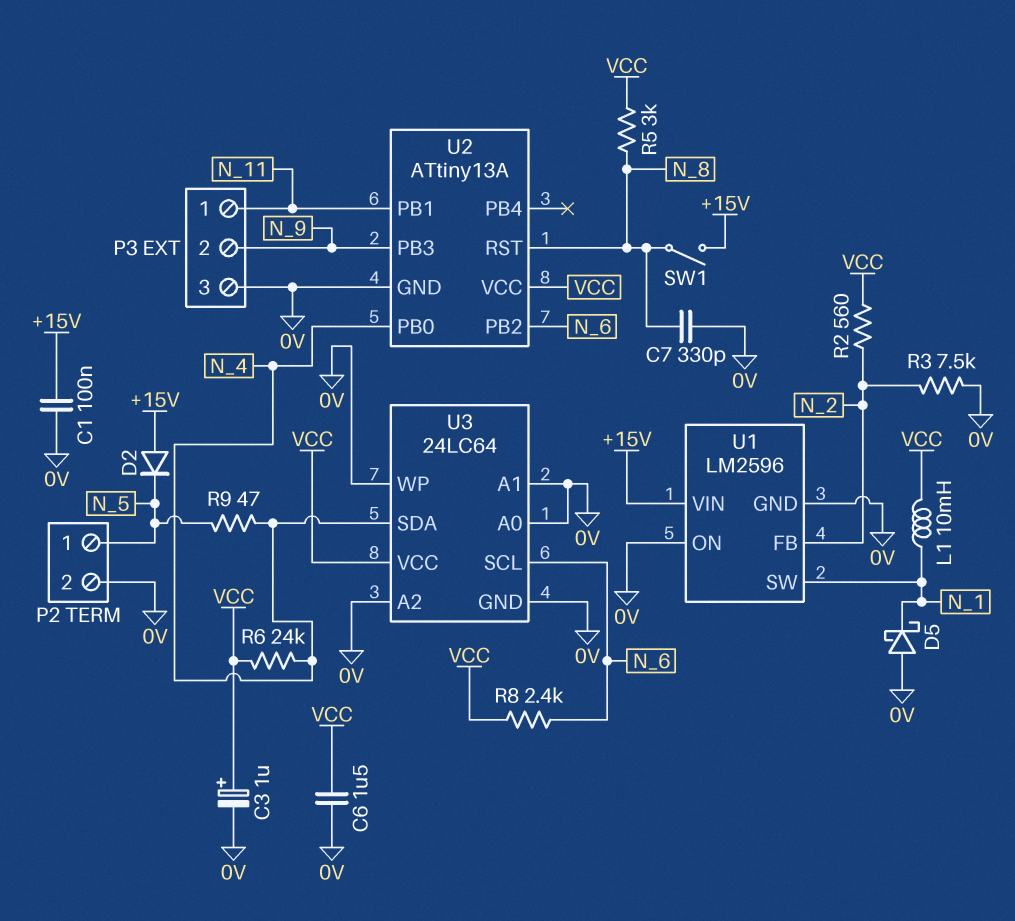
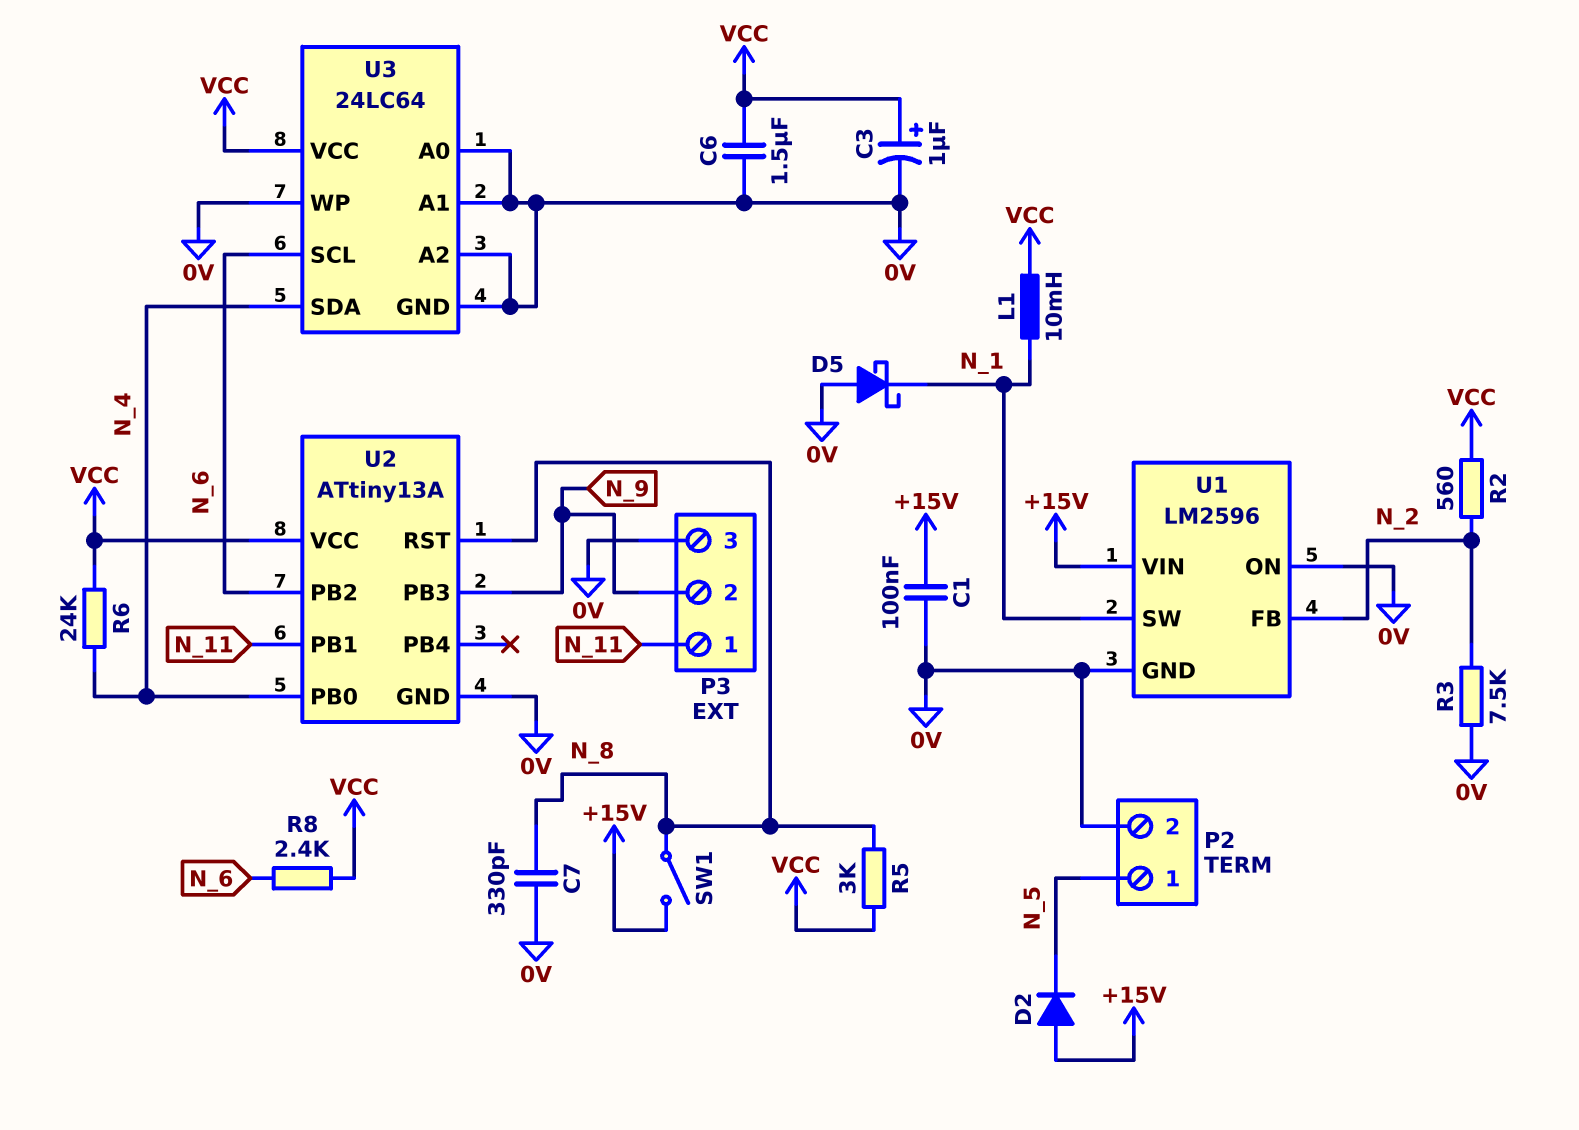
R9: 47 (N_4, N_5) -> none

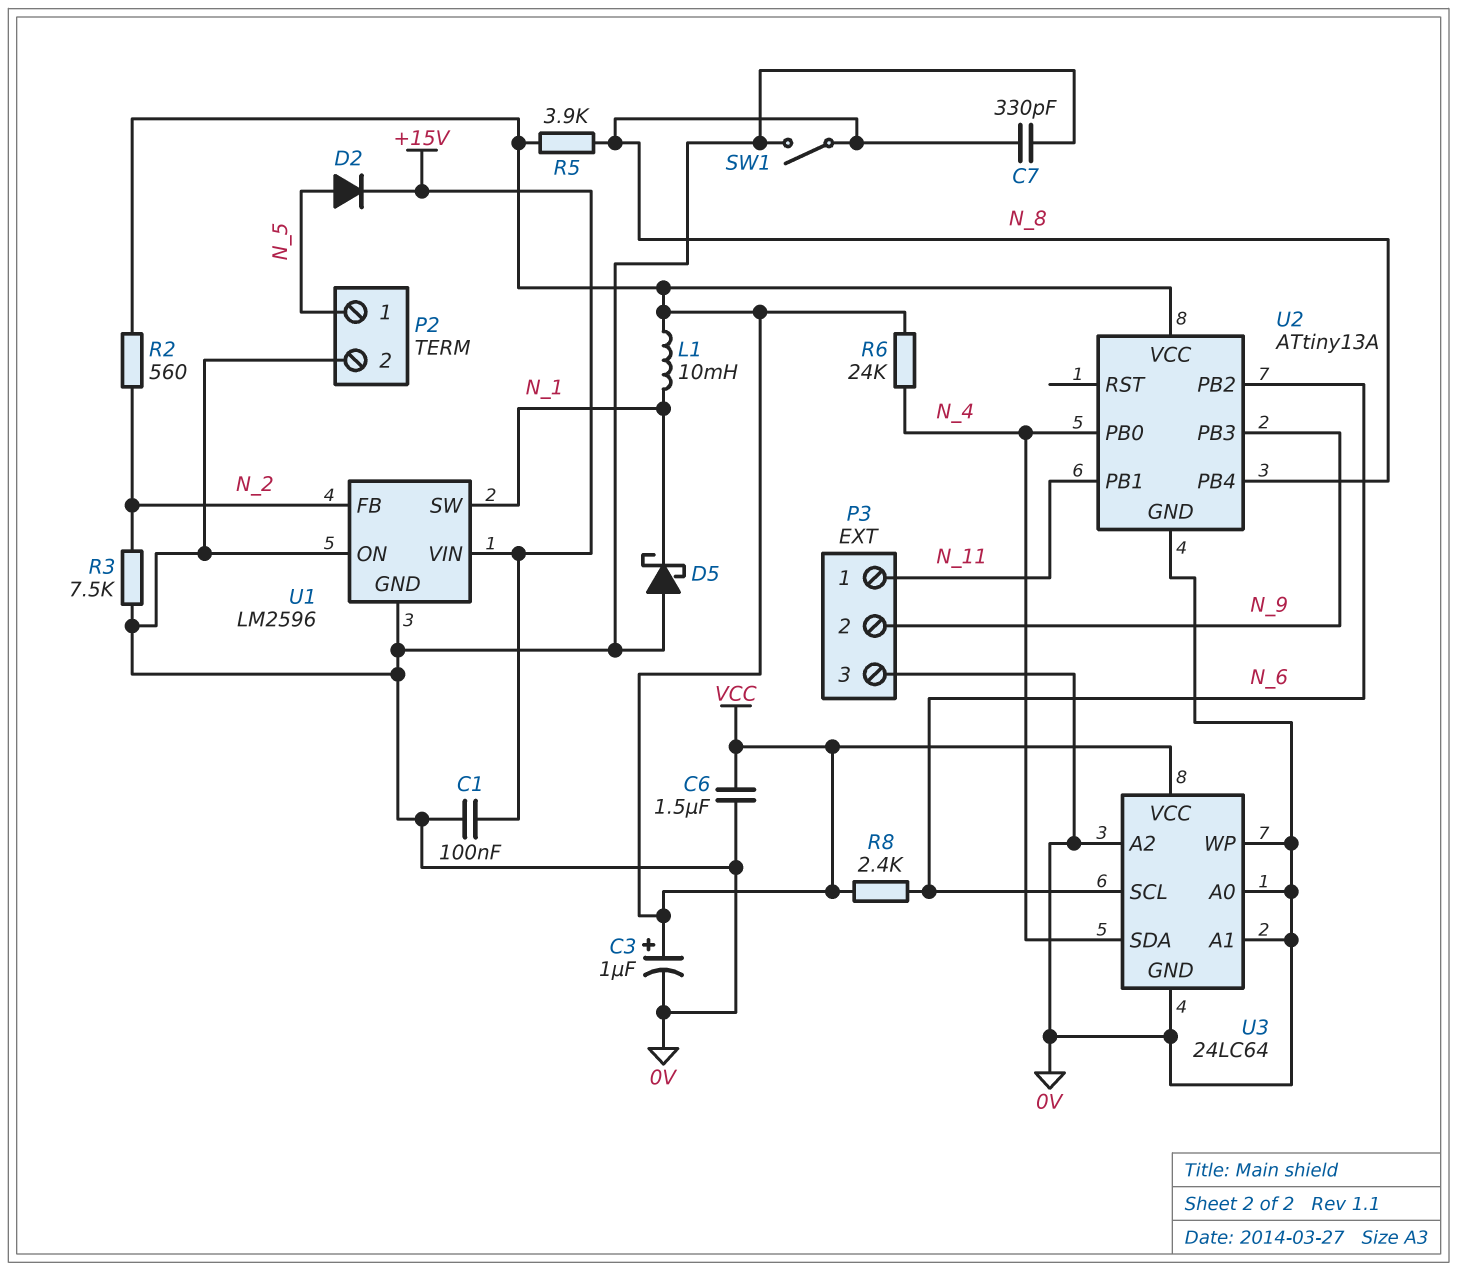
D2: diode (A +15V, K N_5) -> diode (A N_5, K +15V)
R5: 3k (N_8, VCC) -> 3.9k (N_8, VCC)
SW1: switch (+15V, N_8) -> switch (0V, N_8)
U2 pin PB4: none -> N_8
U2 pin RST: N_8 -> none

